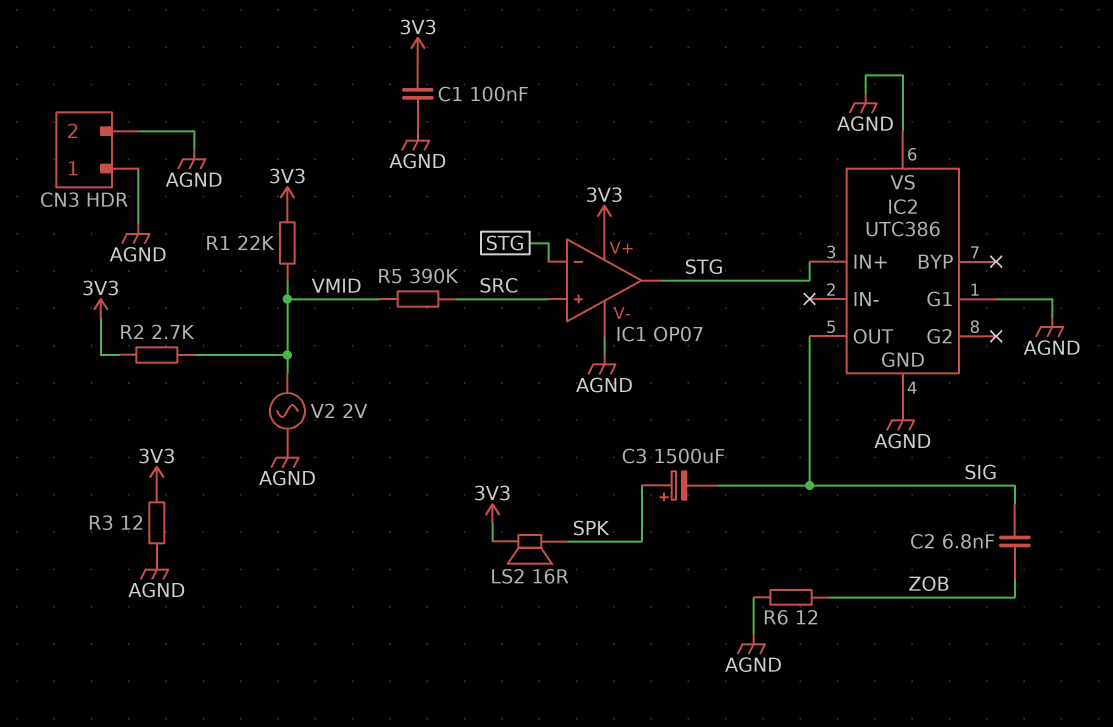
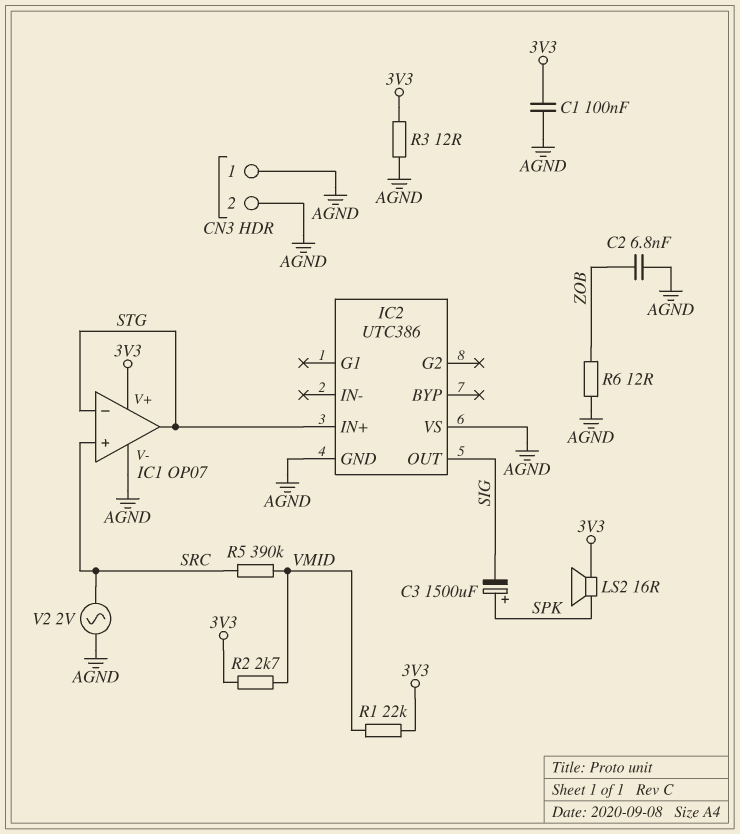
C2: 6.8nF (SIG, ZOB) -> 6.8nF (AGND, ZOB)
IC2 pin G1: AGND -> none
V2: AC 2V (AGND, VMID) -> AC 2V (AGND, SRC)

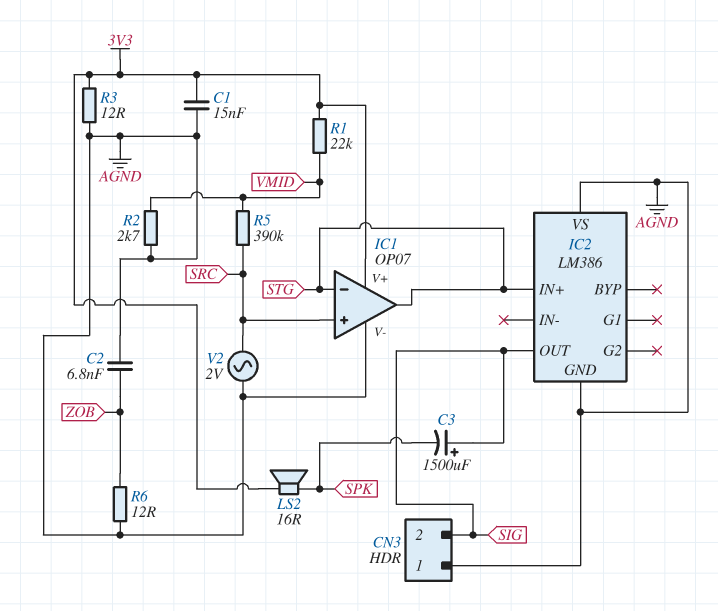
C1: 100nF (3V3, AGND) -> 15nF (3V3, AGND)
C3: 1500uF (plus SPK, minus SIG) -> 1500uF (plus SIG, minus SPK)
CN3 pin 2: AGND -> SIG
IC2: UTC386 -> LM386
R2: 2.7k (3V3, VMID) -> 2.7k (AGND, VMID)

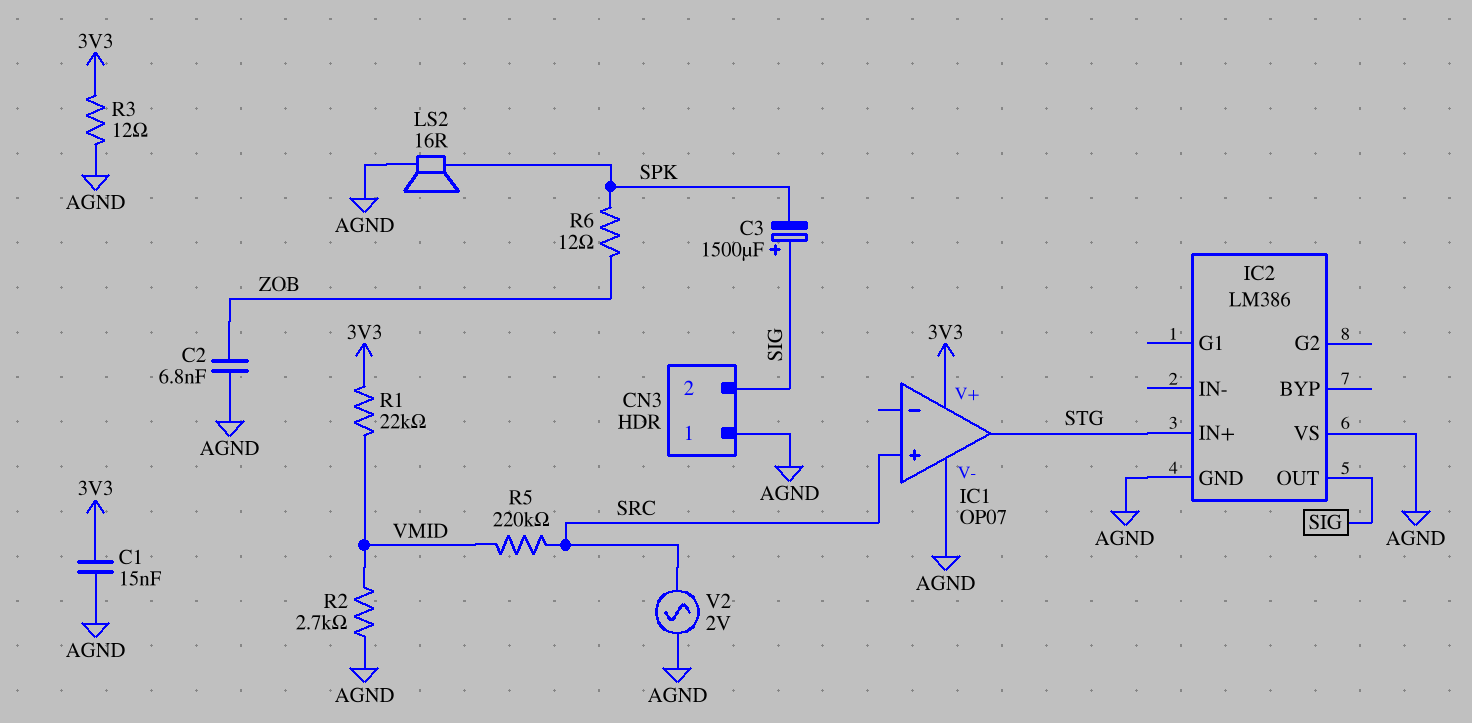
IC1 pin in-: STG -> none
LS2: speaker 16R (3V3, SPK) -> speaker 16R (AGND, SPK)
R5: 390k (SRC, VMID) -> 220k (SRC, VMID)
R6: 12 (AGND, ZOB) -> 12 (SPK, ZOB)

